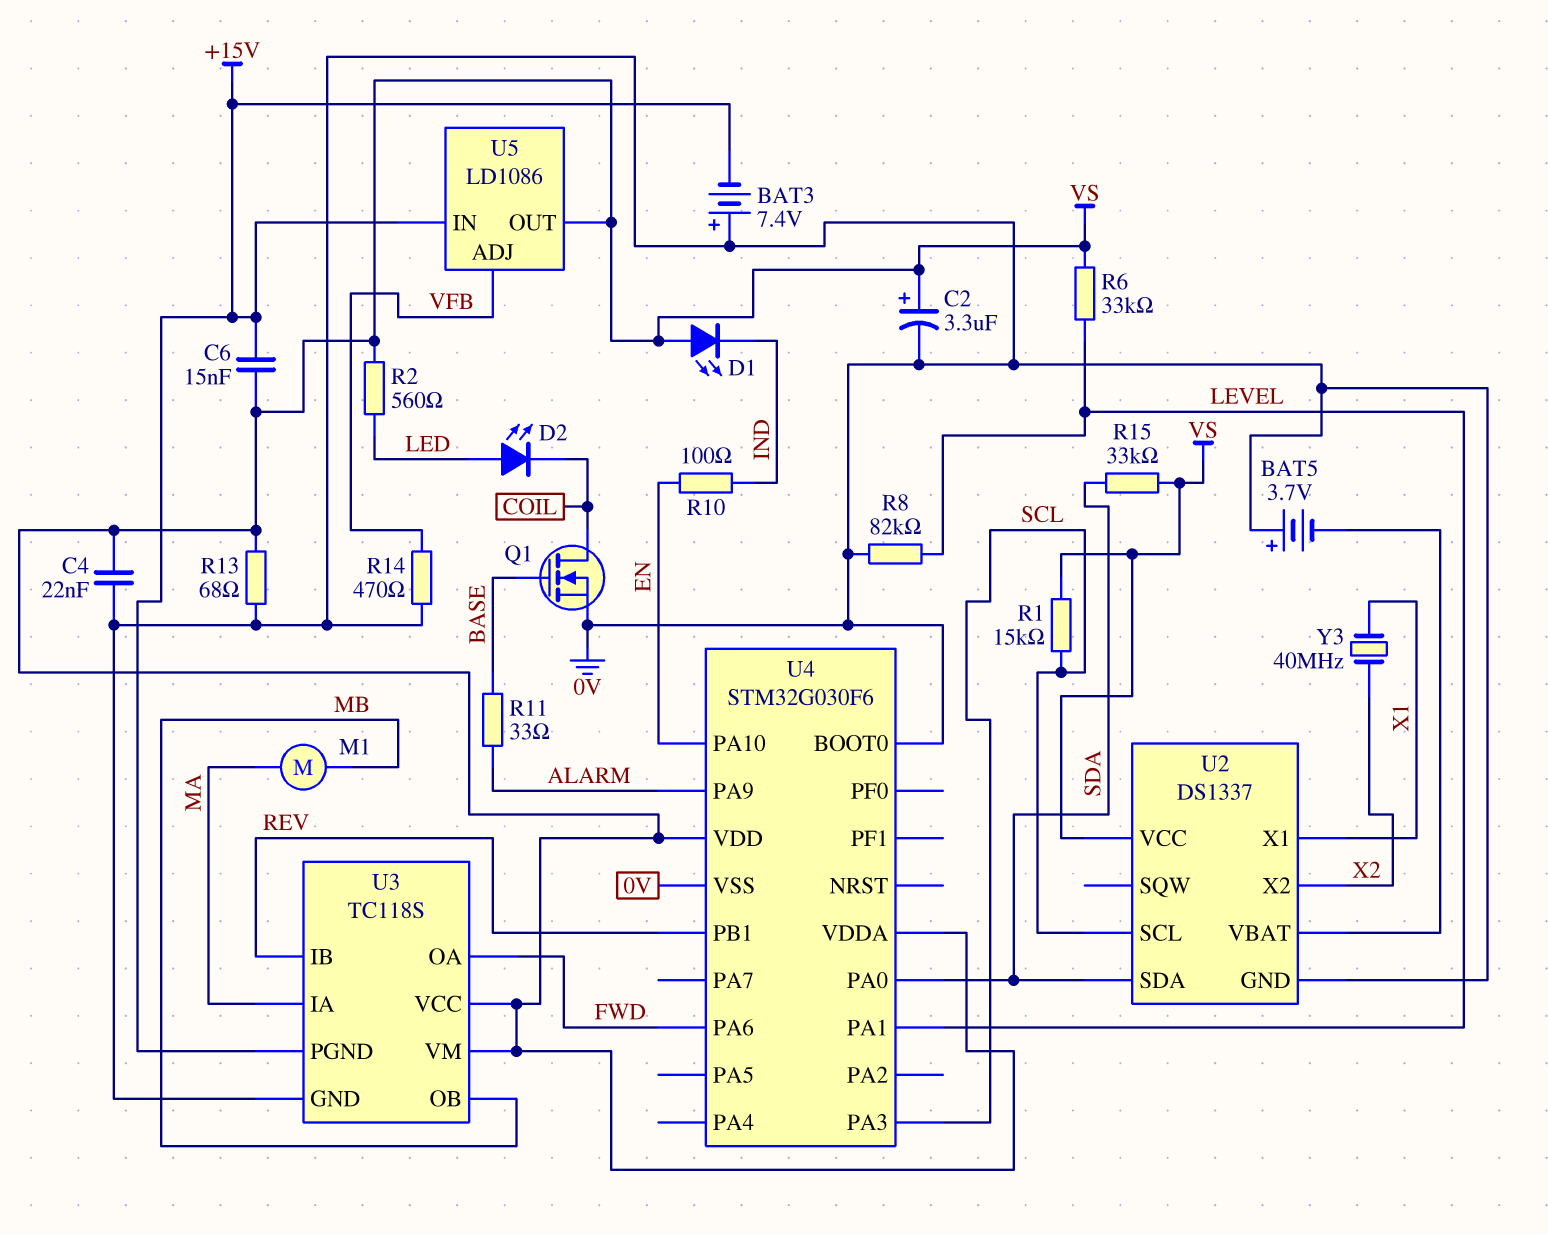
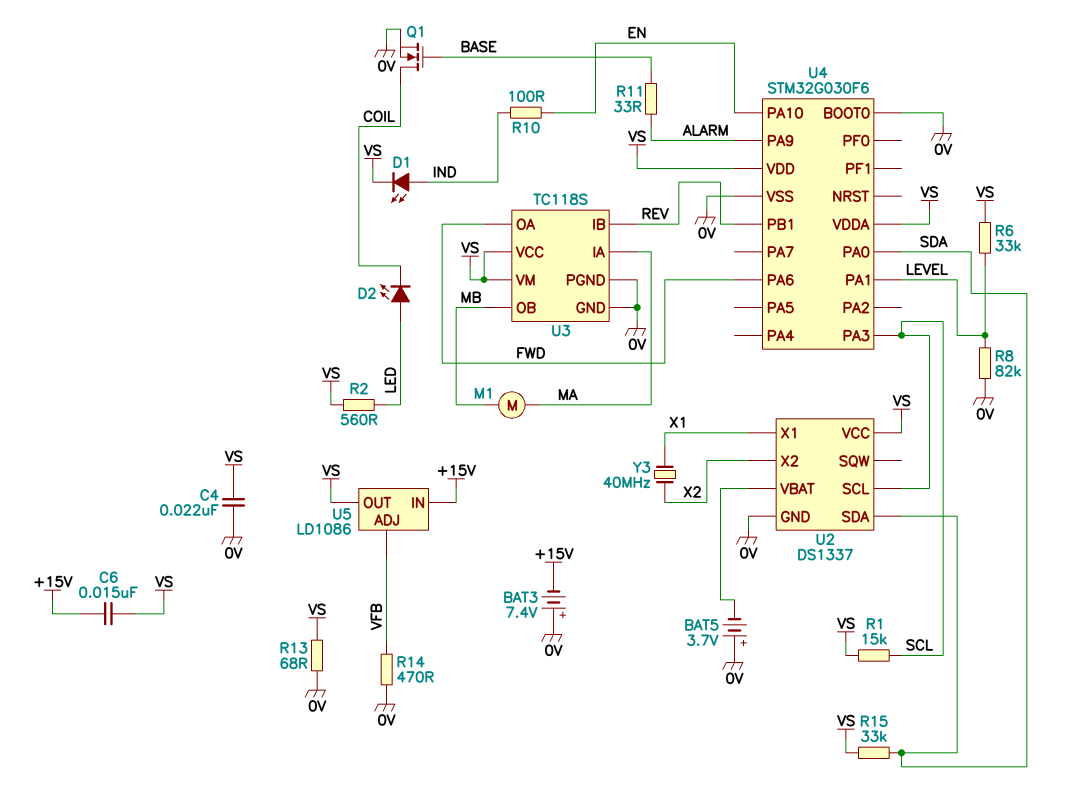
C2: 3.3uF (plus VS, minus 0V) -> none
D1: LED (A VS, K IND) -> LED (A IND, K VS)
U3 pin PGND: +15V -> 0V

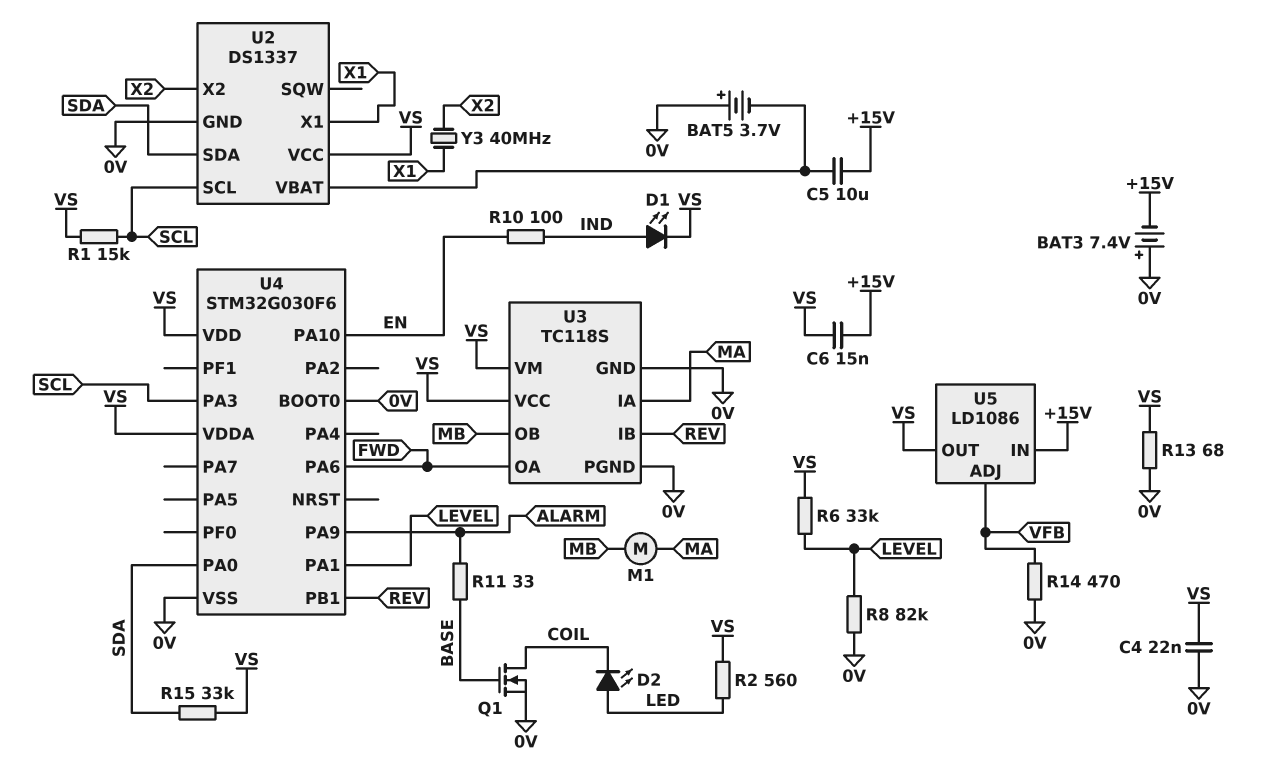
C5: none -> 10uF (+15V, U2/VBAT)

